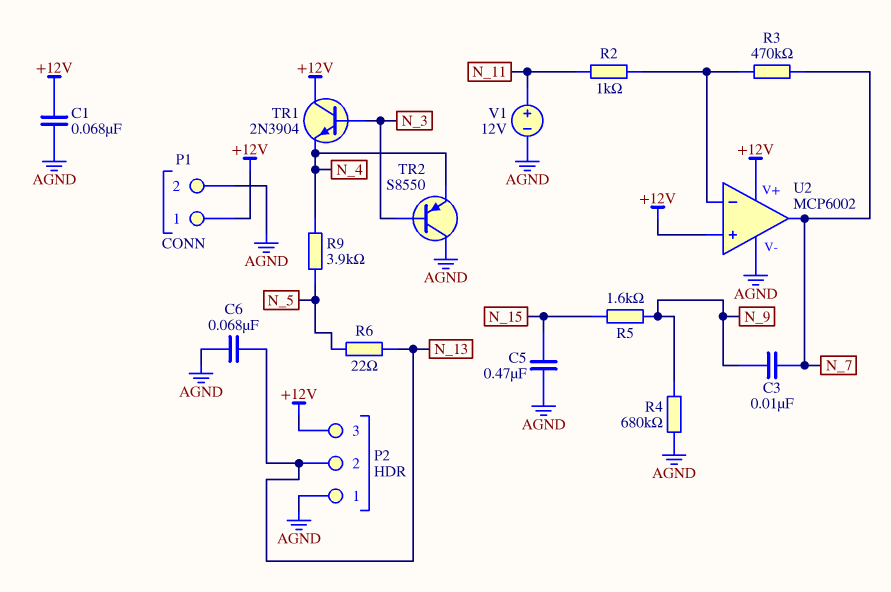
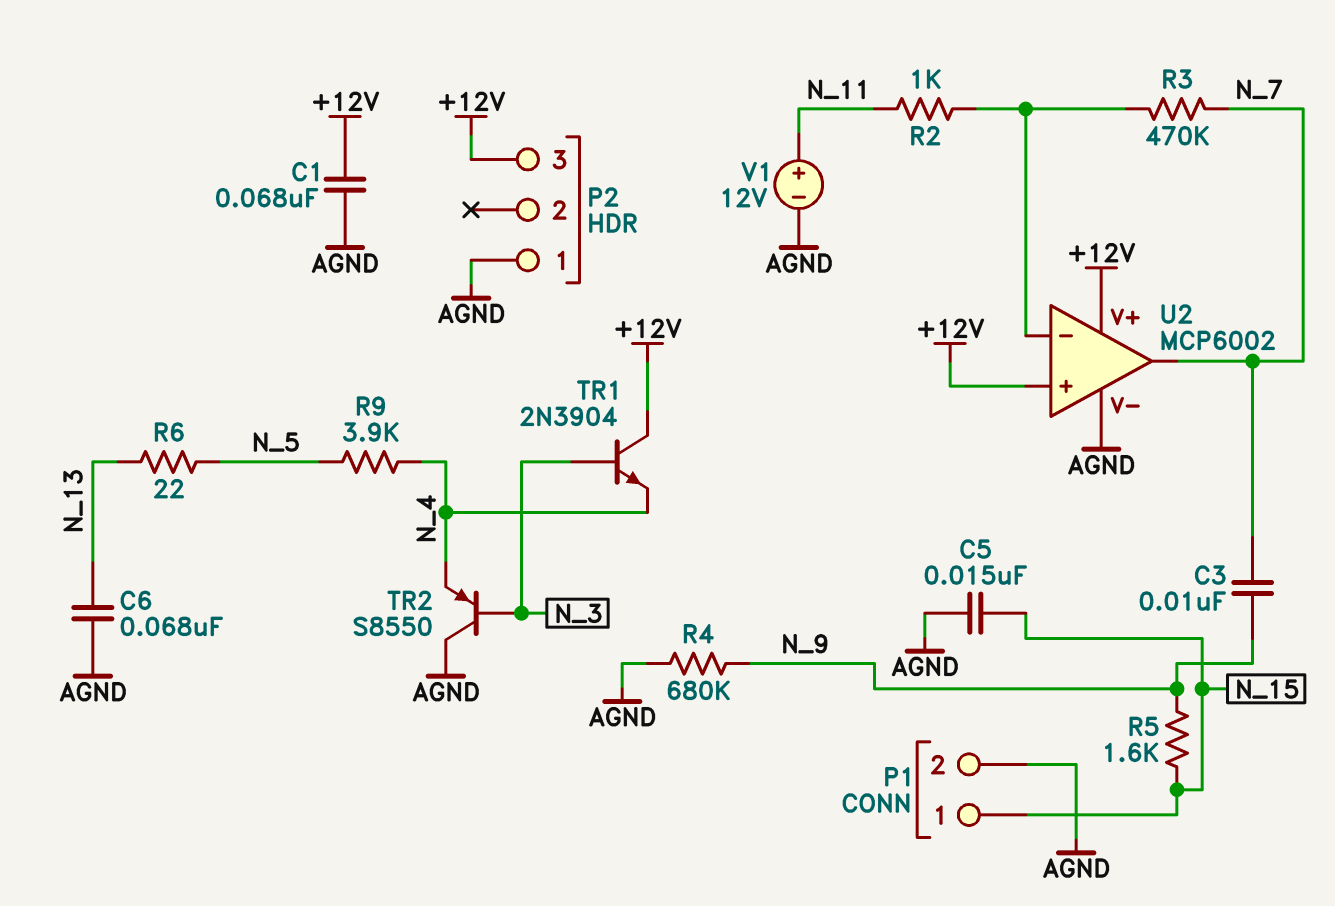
C5: 470nF (AGND, N_15) -> 15nF (AGND, N_15)
P1 pin 1: +12V -> N_15
P2 pin 2: N_13 -> none

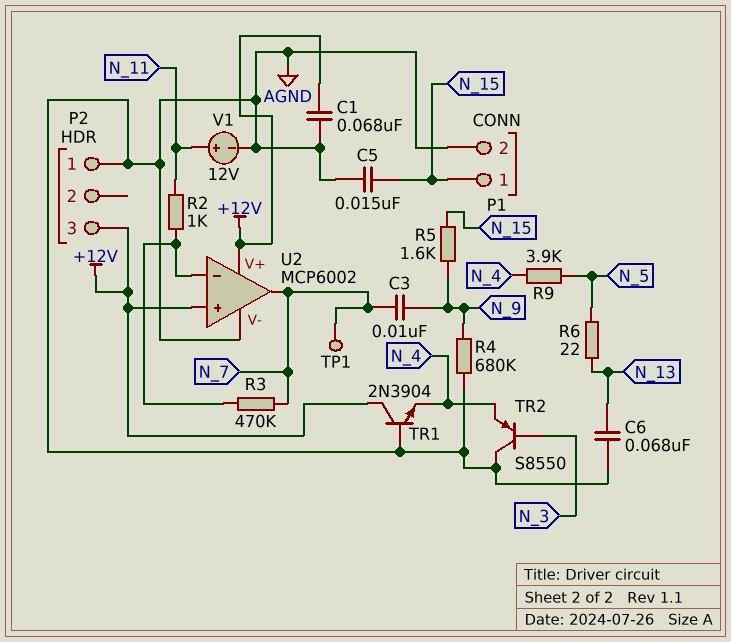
TP1: none -> test point (N_7)
TR1: NPN 2N3904 (B N_3, C +12V, E N_4) -> NPN 2N3904 (B AGND, C +12V, E N_4)

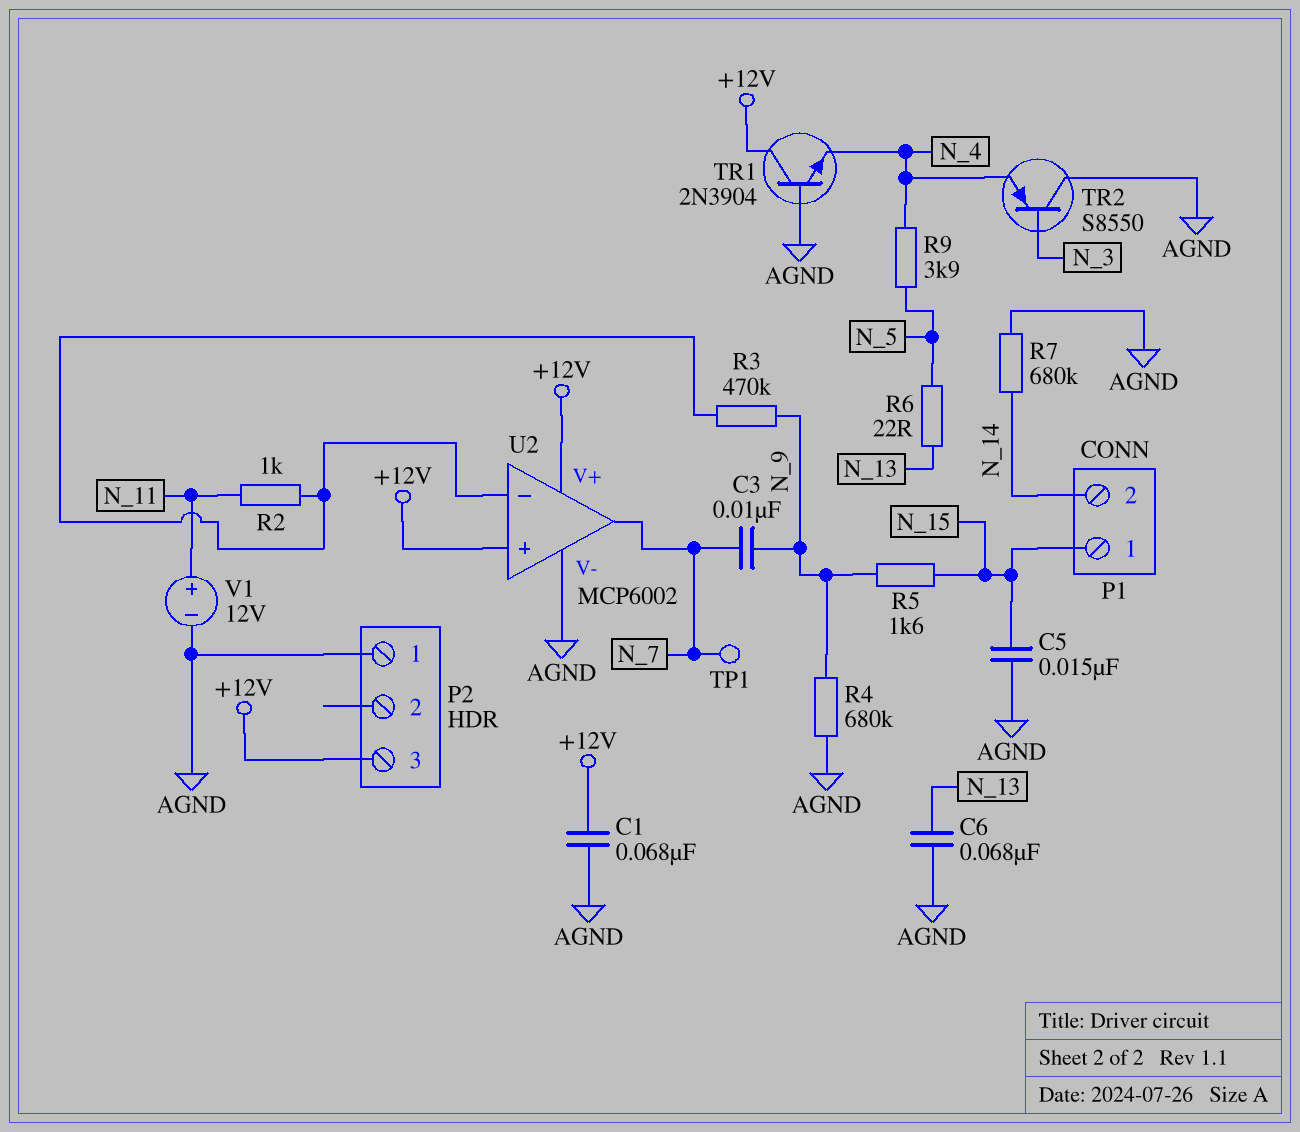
P1 pin 2: AGND -> N_14
R3: 470k (N_7, U2/in-) -> 470k (N_9, U2/in-)
R7: none -> 680k (AGND, N_14)

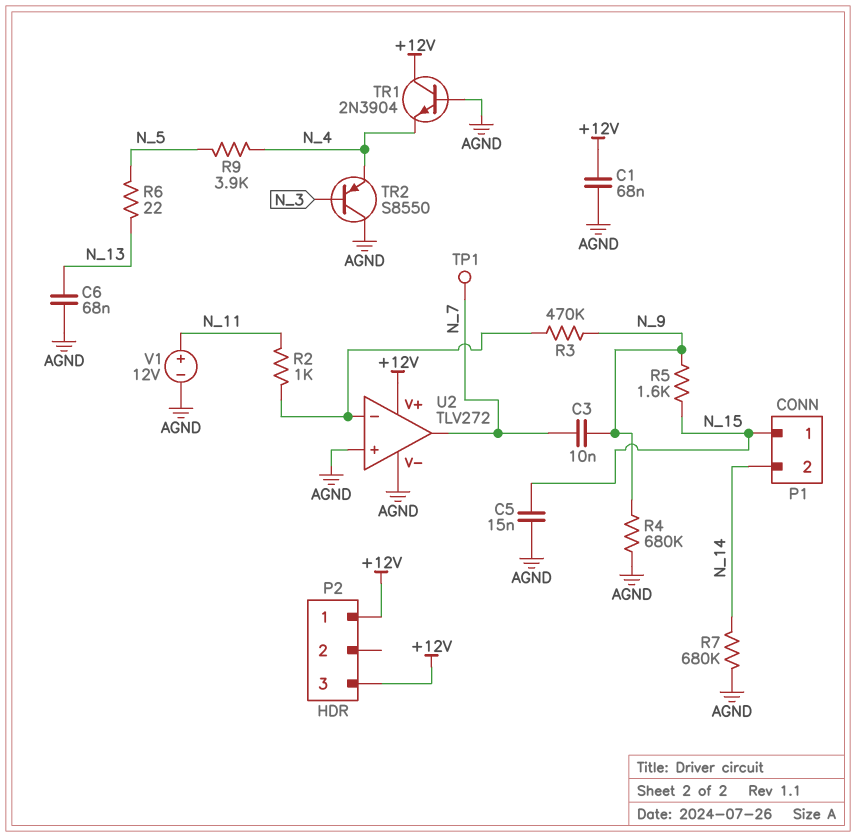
P2 pin 1: AGND -> +12V
U2: MCP6002 -> TLV272
U2 pin in+: +12V -> AGND

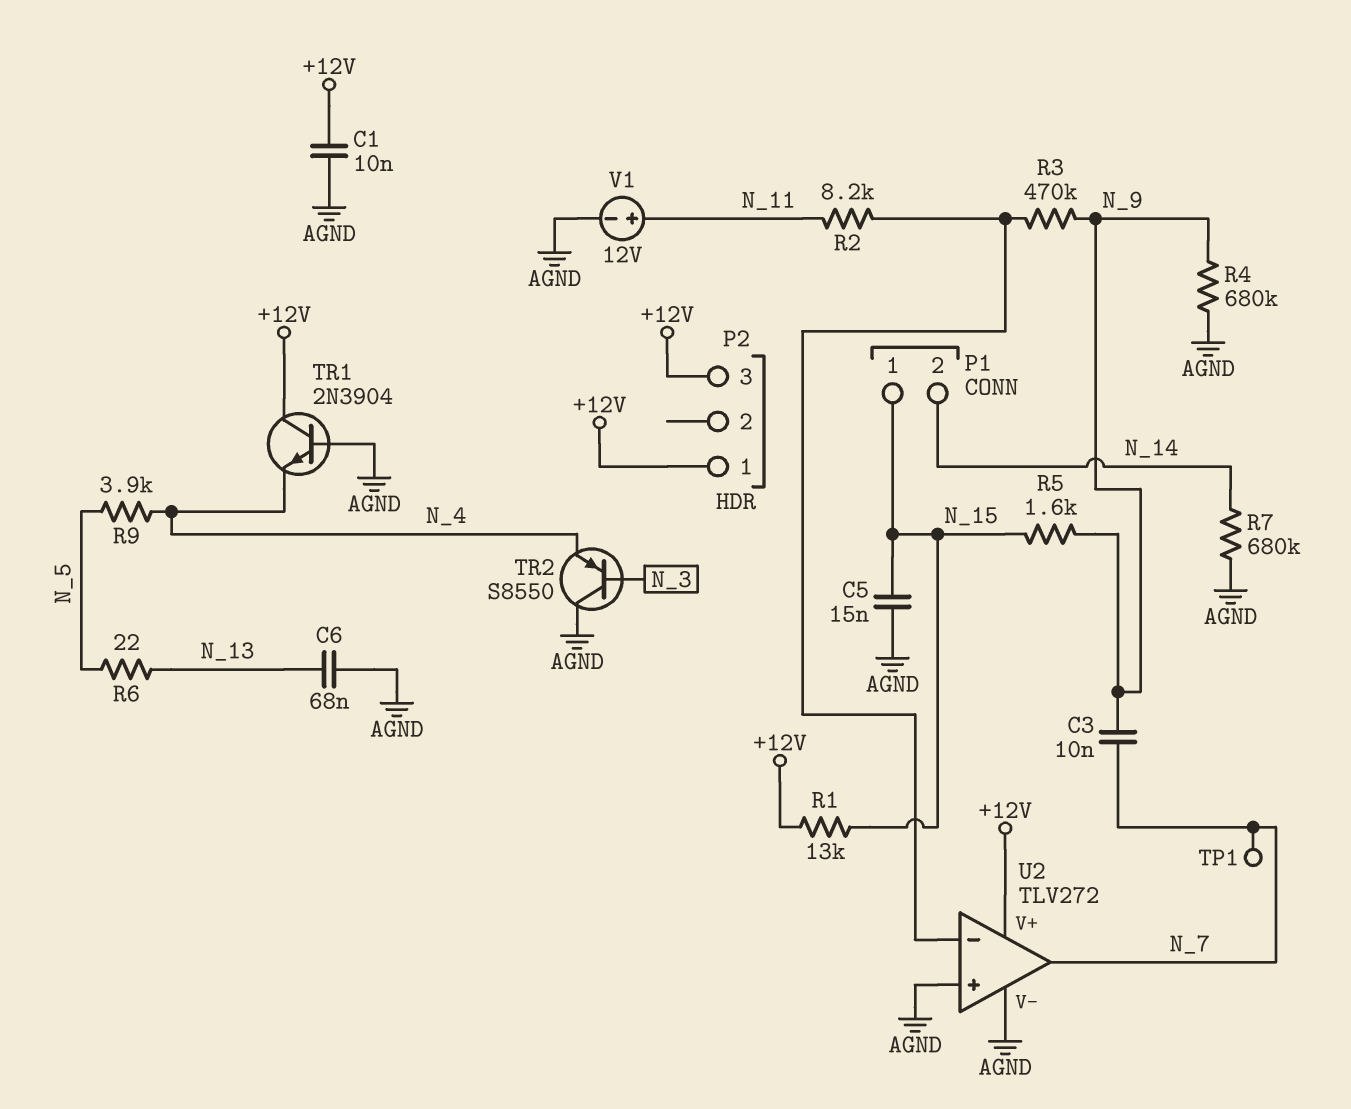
C1: 68nF (+12V, AGND) -> 10nF (+12V, AGND)
R1: none -> 13k (+12V, N_15)
R2: 1k (N_11, U2/in-) -> 8.2k (N_11, U2/in-)

